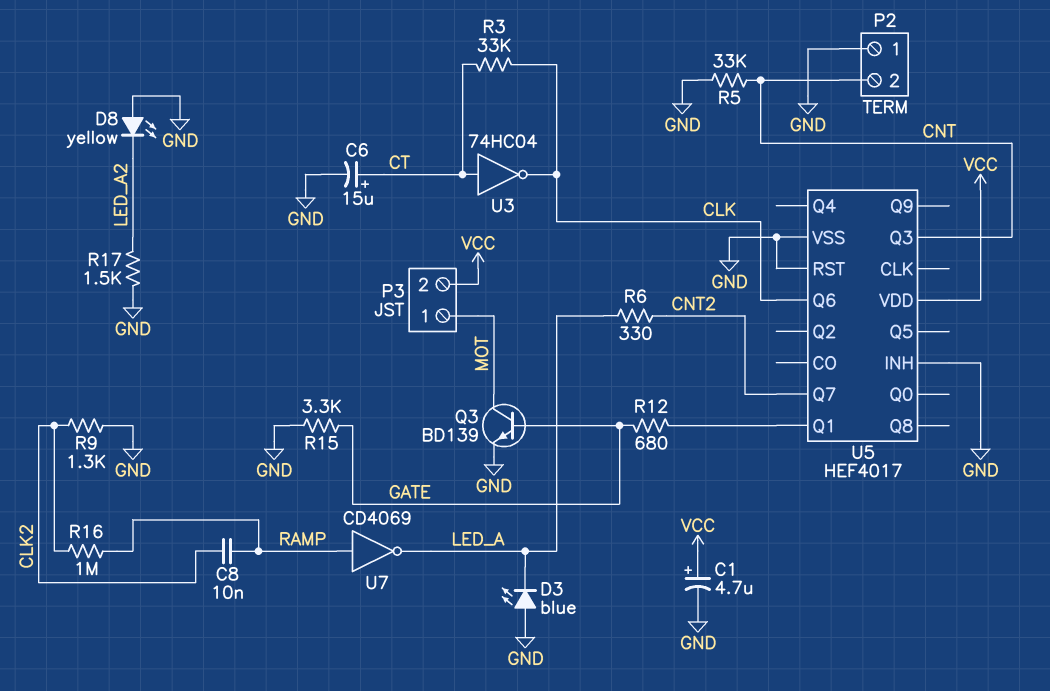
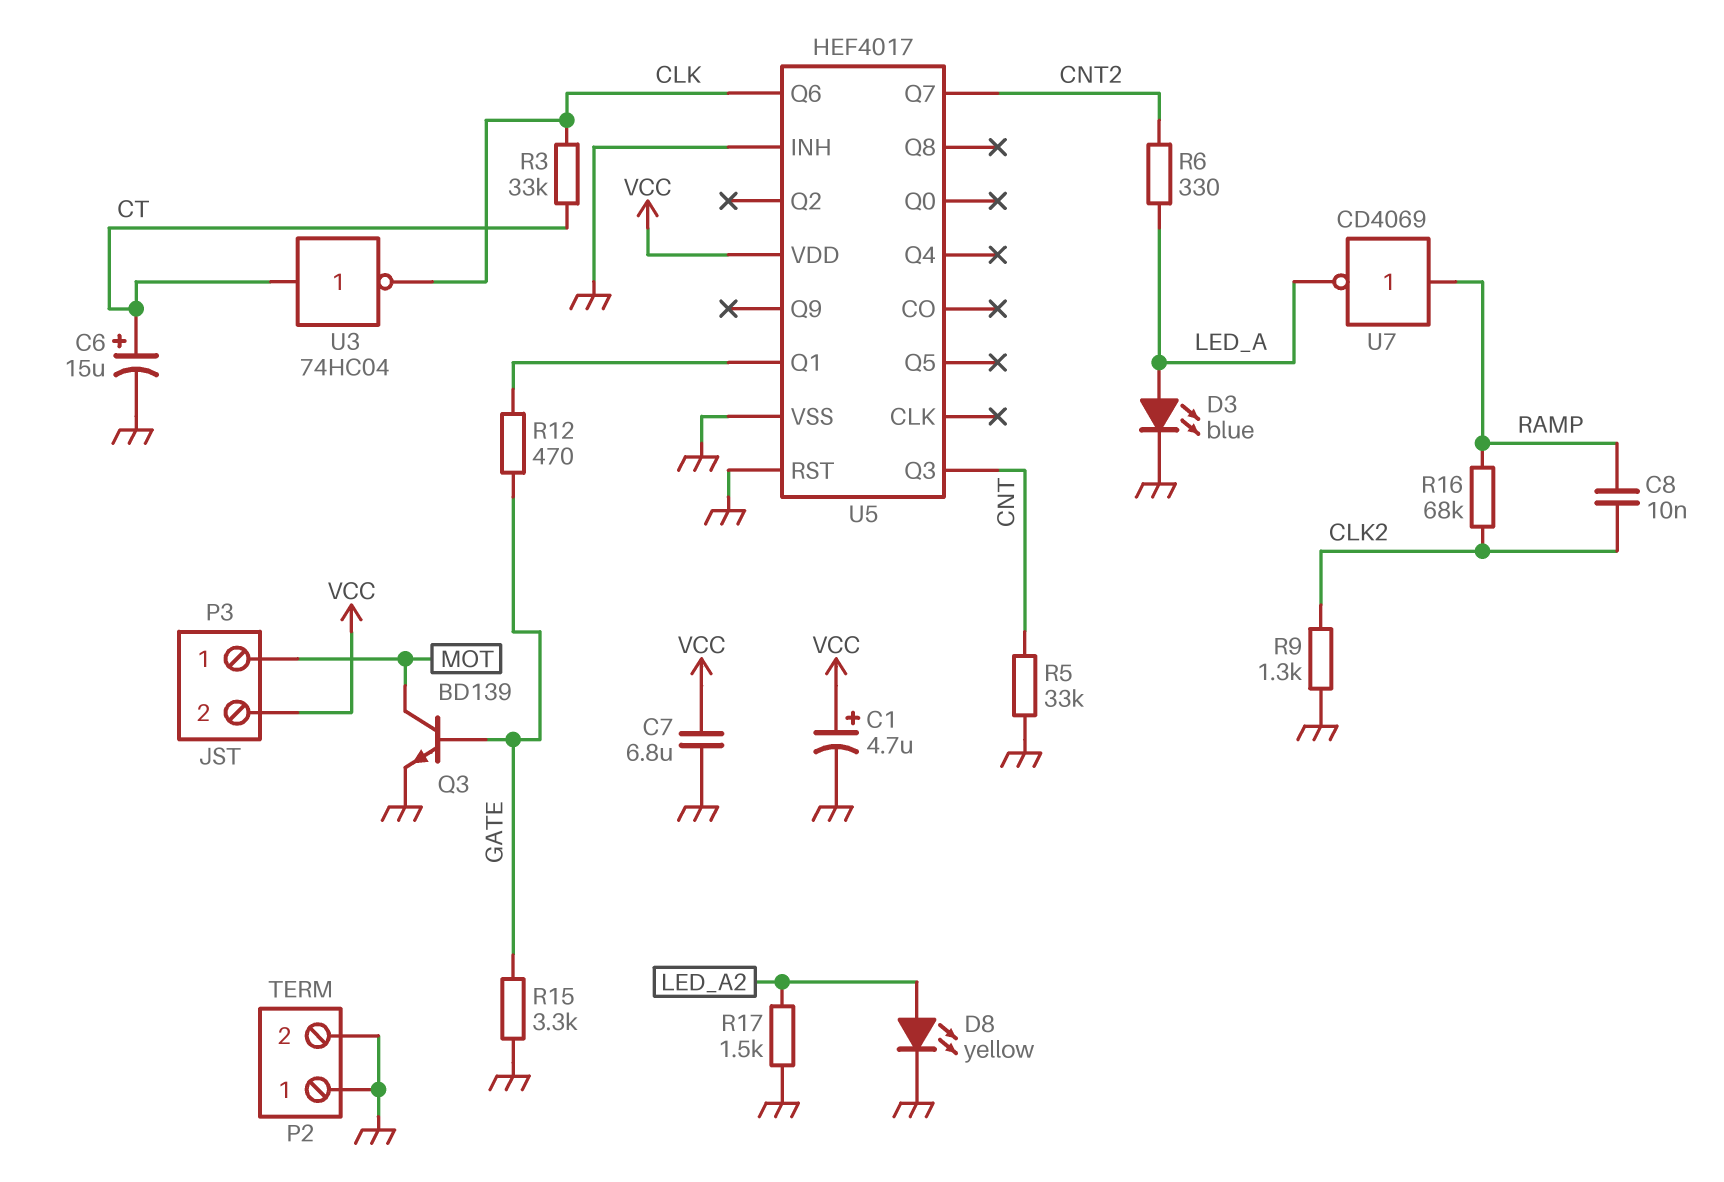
C7: none -> 6.8uF (GND, VCC)
D3: LED blue (A GND, K LED_A) -> LED blue (A LED_A, K GND)
D8: LED yellow (A GND, K LED_A2) -> LED yellow (A LED_A2, K GND)
P2 pin 2: CNT -> GND
R12: 680 (GATE, U5/Q1) -> 470 (GATE, U5/Q1)
R16: 1M (CLK2, RAMP) -> 68k (CLK2, RAMP)

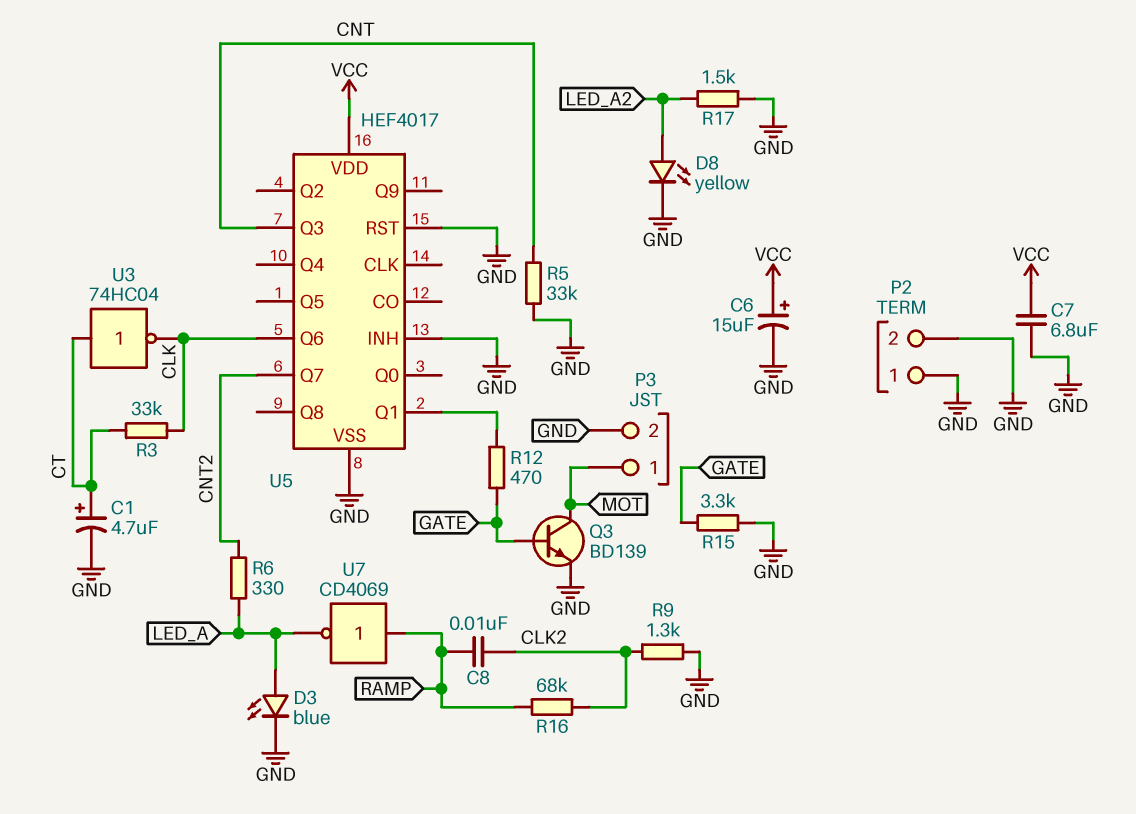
C1: 4.7uF (plus VCC, minus GND) -> 4.7uF (plus CT, minus GND)
C6: 15uF (plus CT, minus GND) -> 15uF (plus VCC, minus GND)
P3 pin 2: VCC -> GND

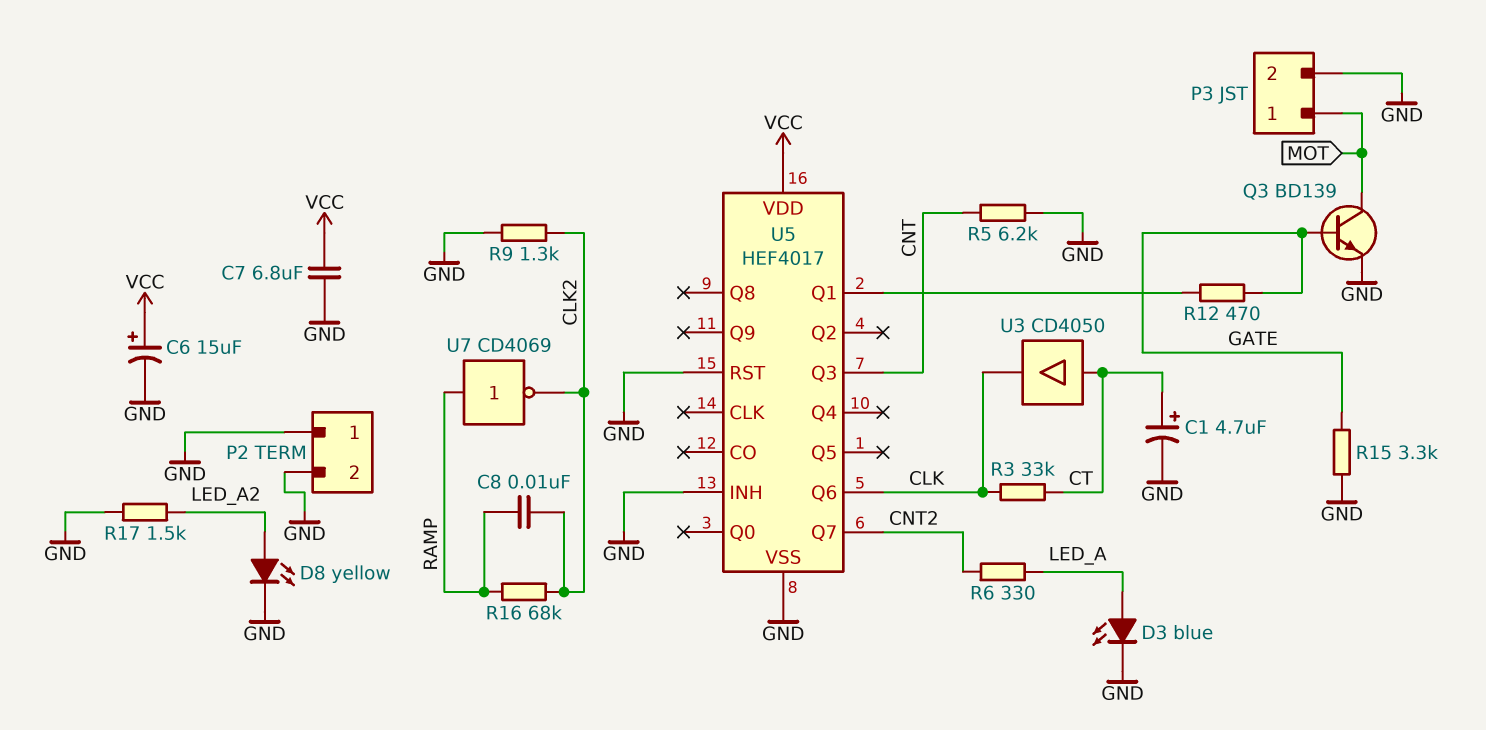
R5: 33k (CNT, GND) -> 6.2k (CNT, GND)
U3: NOT 74HC04 (in CT, out CLK) -> buffer CD4050 (in CT, out CLK)
U7: NOT CD4069 (in RAMP, out LED_A) -> NOT CD4069 (in RAMP, out CLK2)

